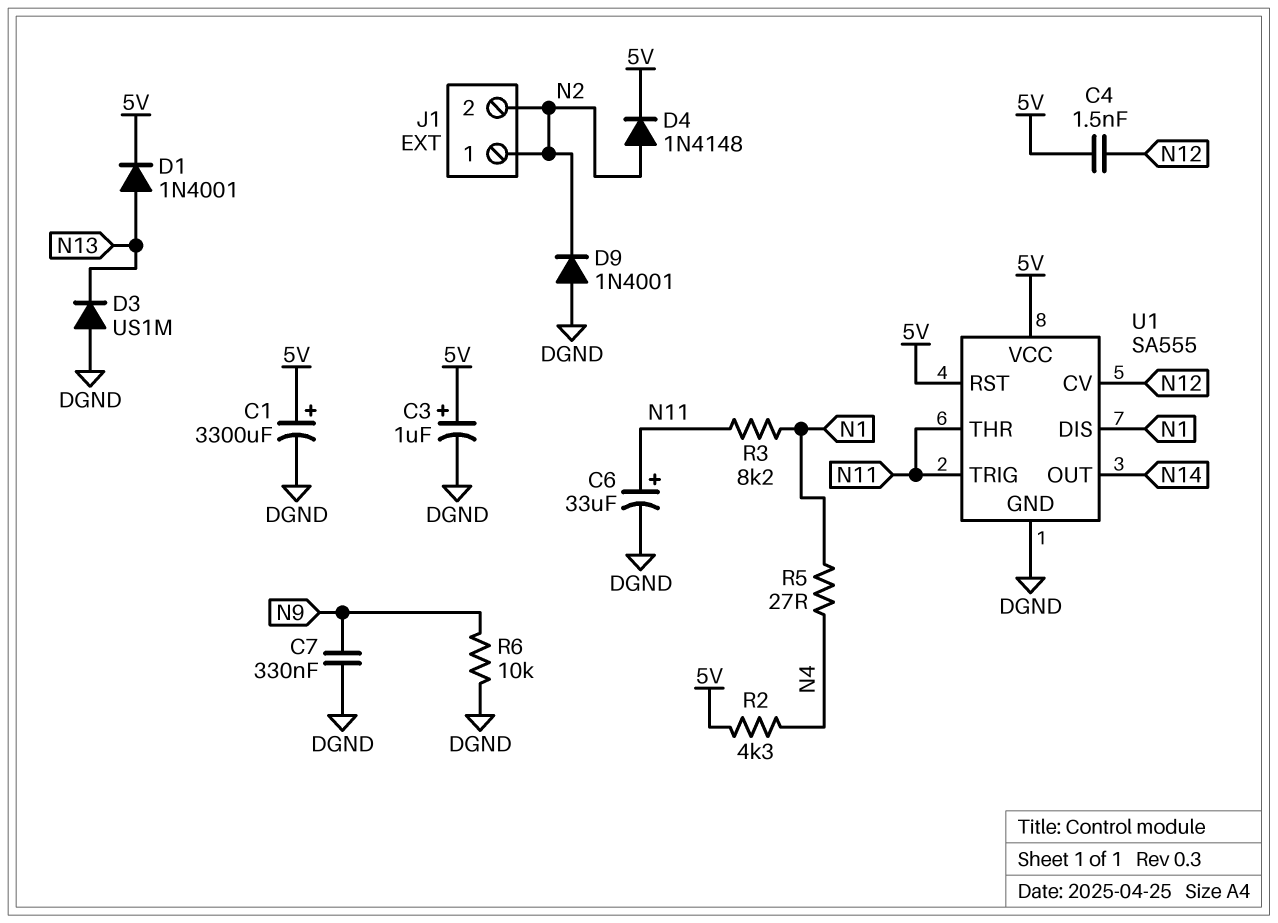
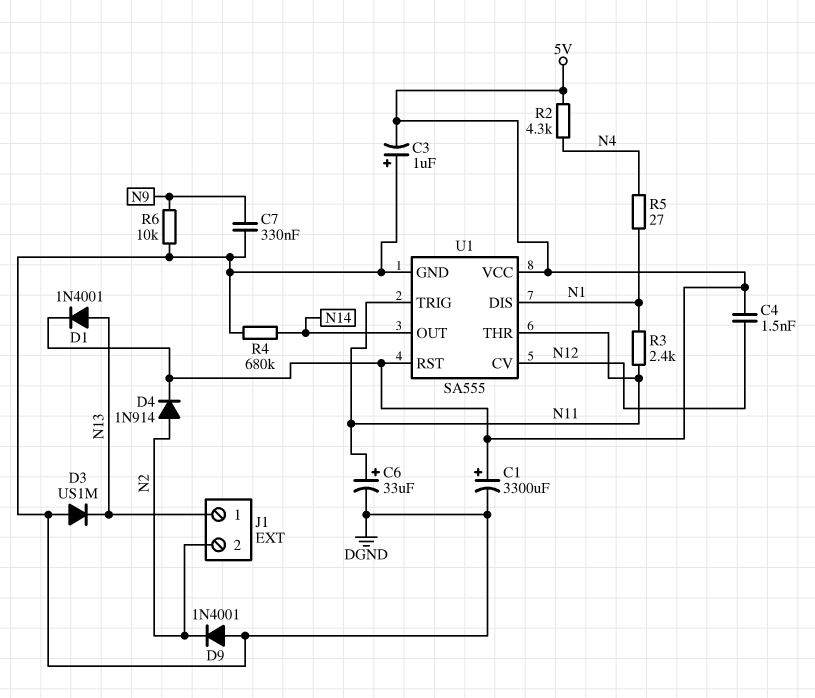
C3: 1uF (plus 5V, minus DGND) -> 1uF (plus DGND, minus 5V)
D4: diode 1N4148 (A N2, K 5V) -> diode 1N914 (A N2, K 5V)
J1 pin 1: N2 -> N13
R3: 8.2k (N1, N11) -> 2.4k (N1, N11)
R4: none -> 680k (DGND, N14)

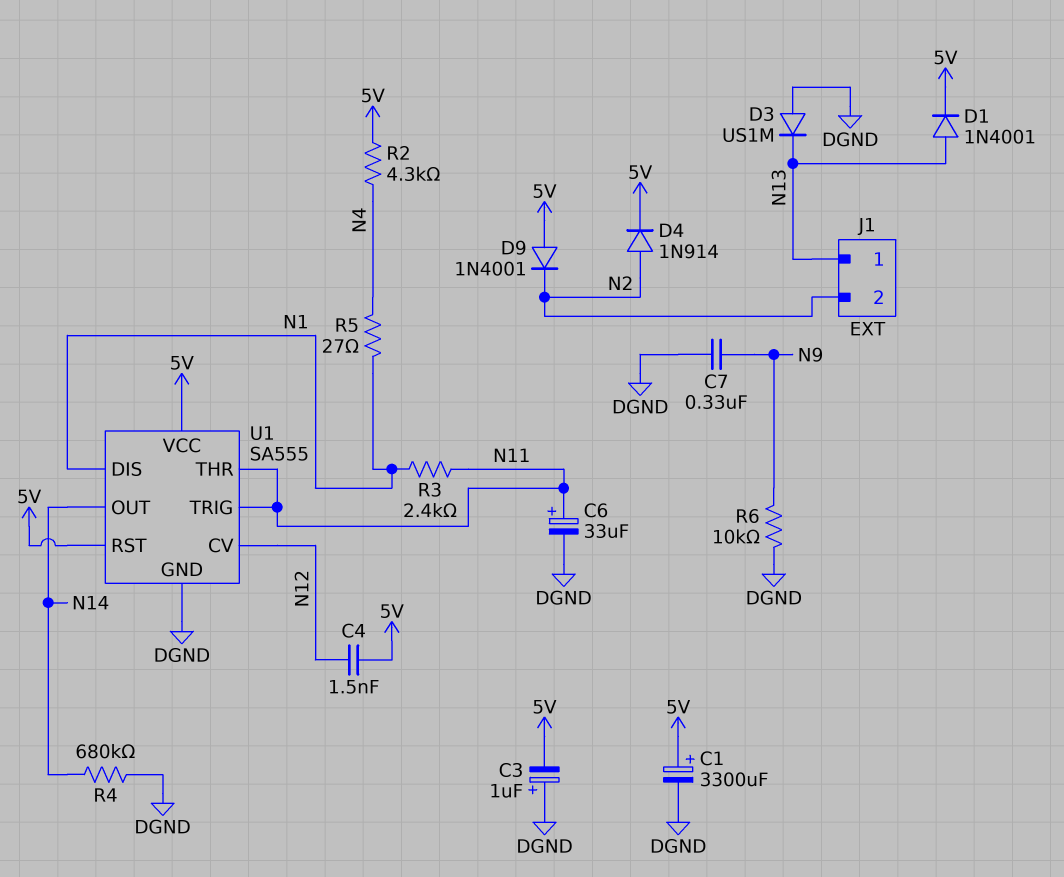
D9: diode 1N4001 (A DGND, K N2) -> diode 1N4001 (A 5V, K N2)

